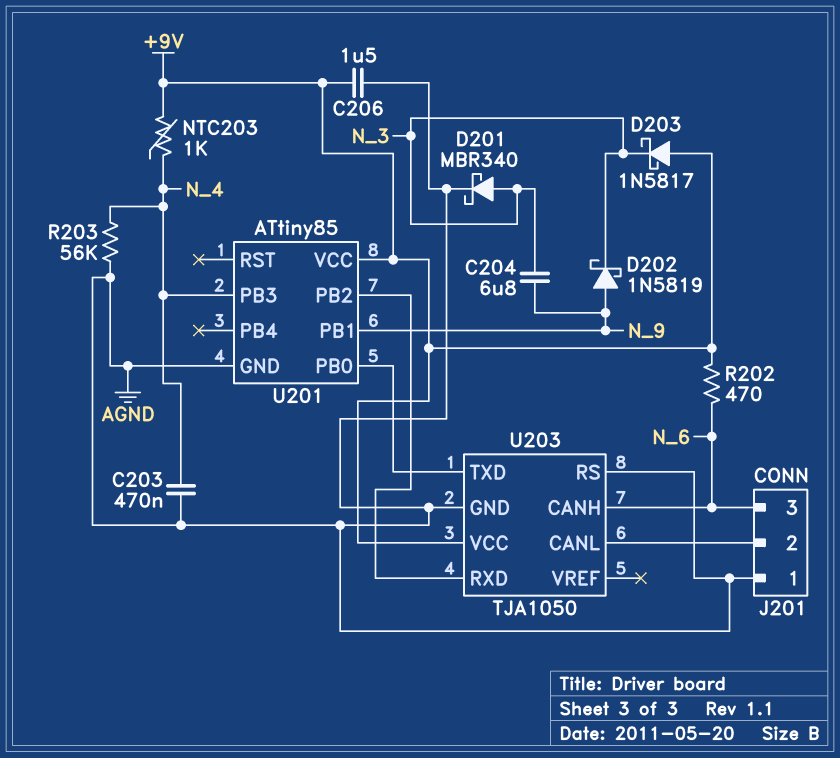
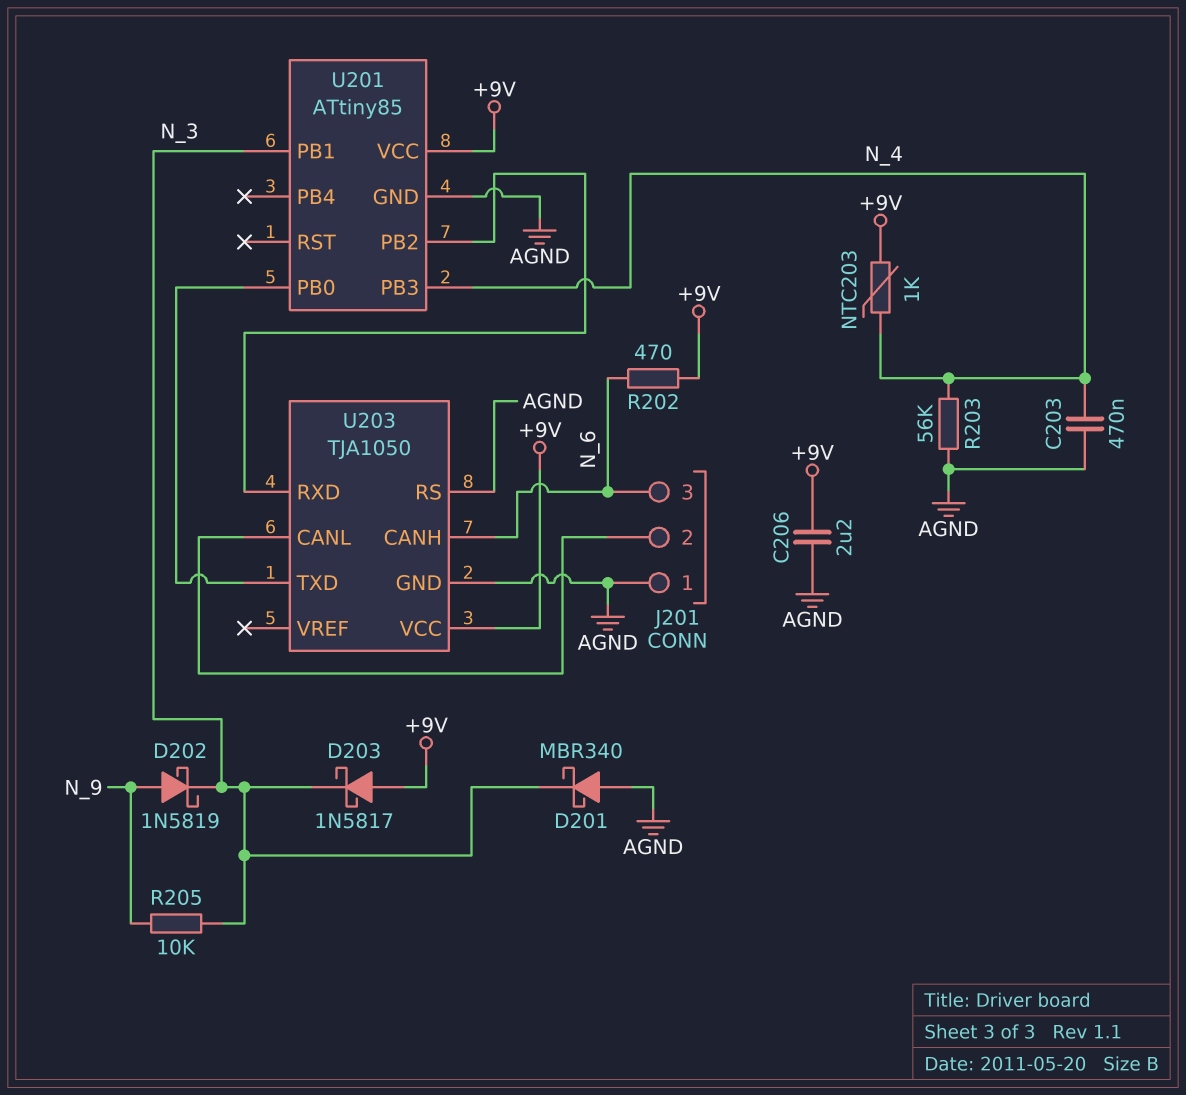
C204: 6.8uF (N_3, N_9) -> none
C206: 1.5uF (+9V, AGND) -> 2.2uF (+9V, AGND)
D201: schottky MBR340 (A N_3, K AGND) -> schottky MBR340 (A AGND, K N_3)
R205: none -> 10k (N_3, N_9)
U201 pin PB1: N_9 -> N_3

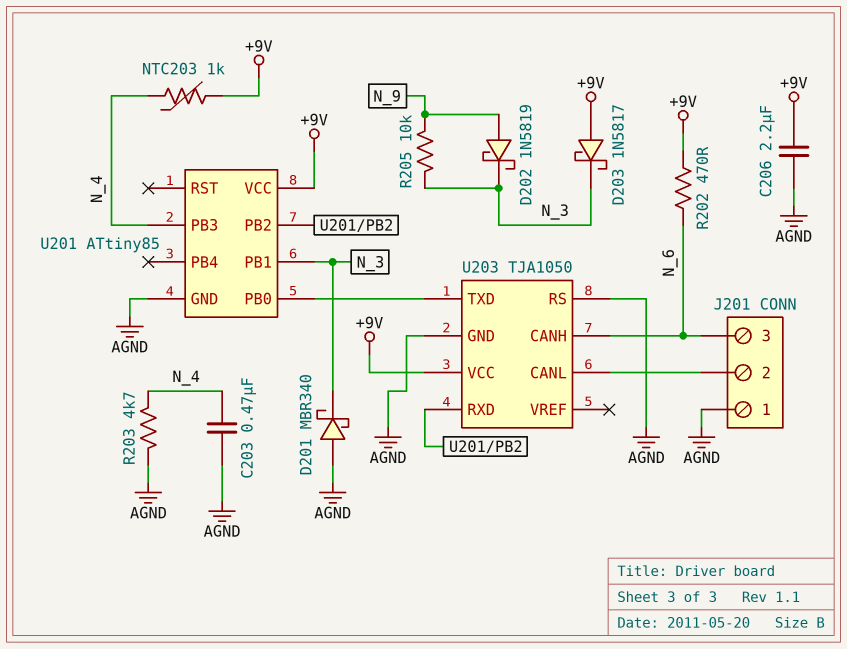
R203: 56k (AGND, N_4) -> 4.7k (AGND, N_4)

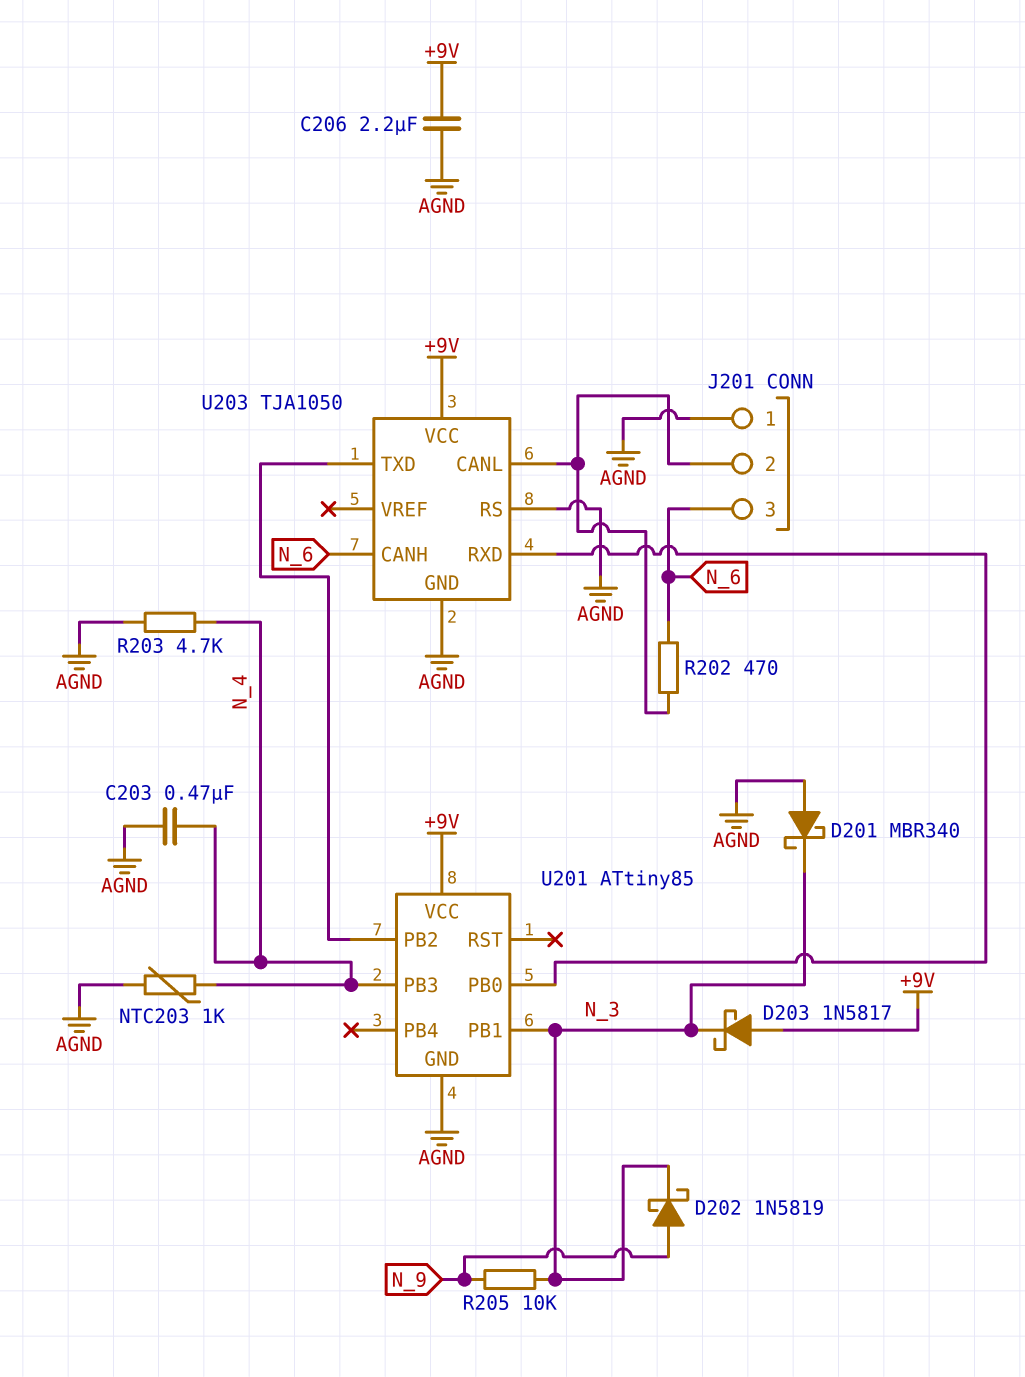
NTC203: 1k (+9V, N_4) -> 1k (AGND, N_4)
R202: 470 (+9V, N_6) -> 470 (J201/2, N_6)
U203 pin RXD: U201/PB2 -> U201/PB0
U203 pin TXD: U201/PB0 -> U201/PB2

